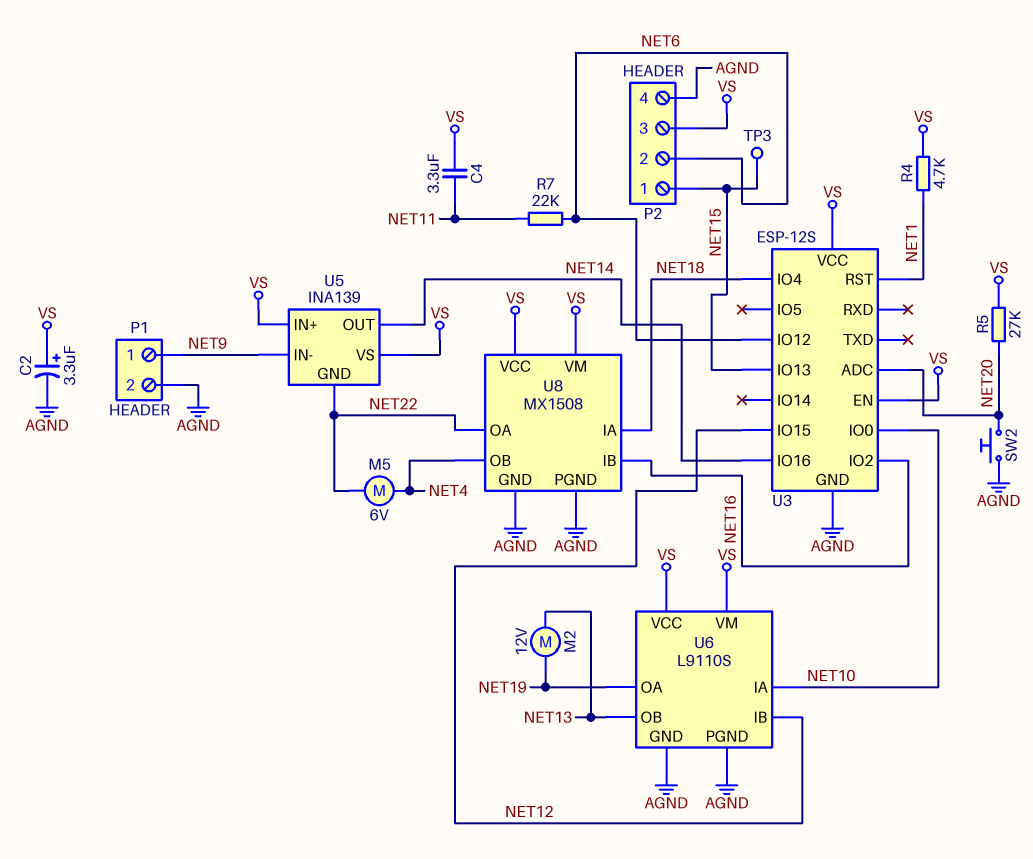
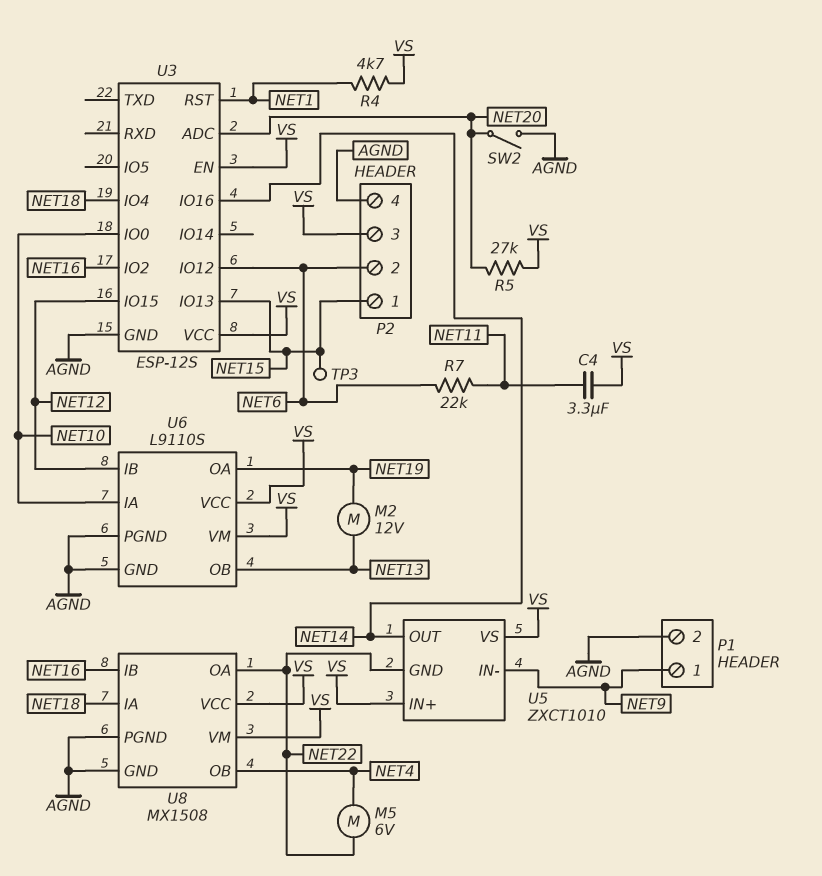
C2: 3.3uF (plus VS, minus AGND) -> none
SW2: button (AGND, NET20) -> switch (AGND, NET20)
U5: INA139 -> ZXCT1010

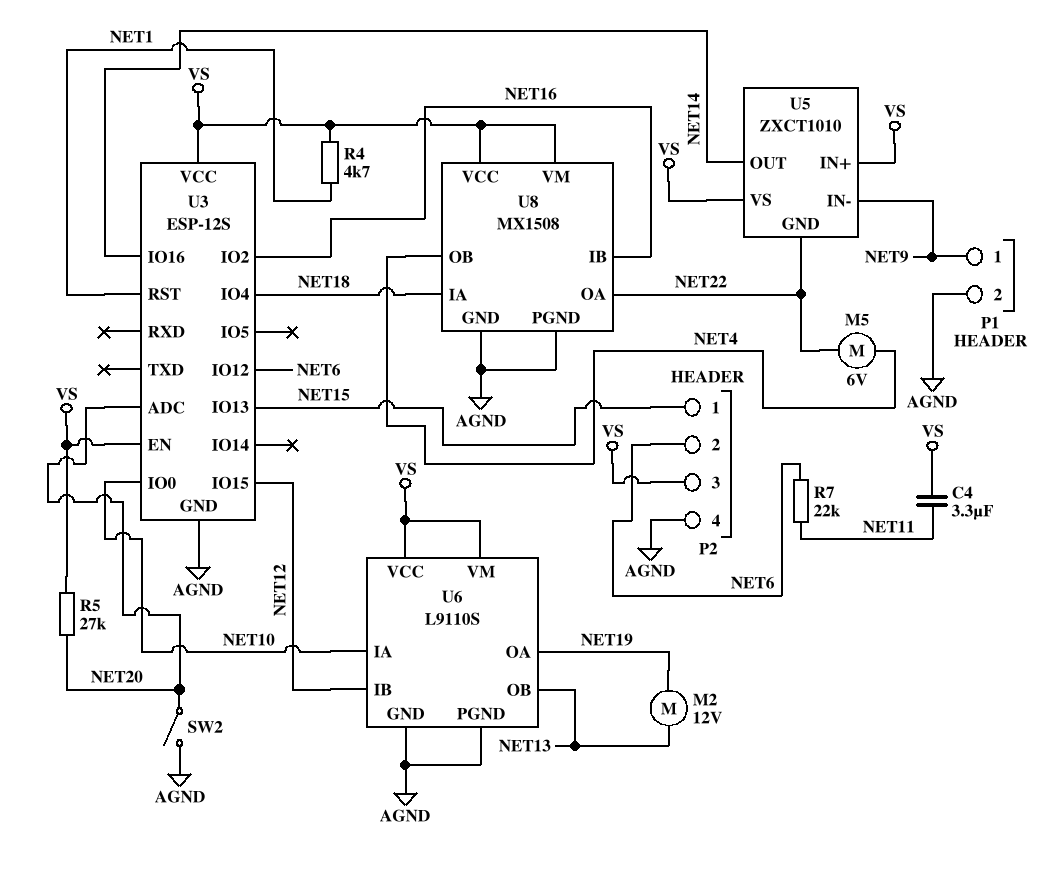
TP3: test point (NET15) -> none

